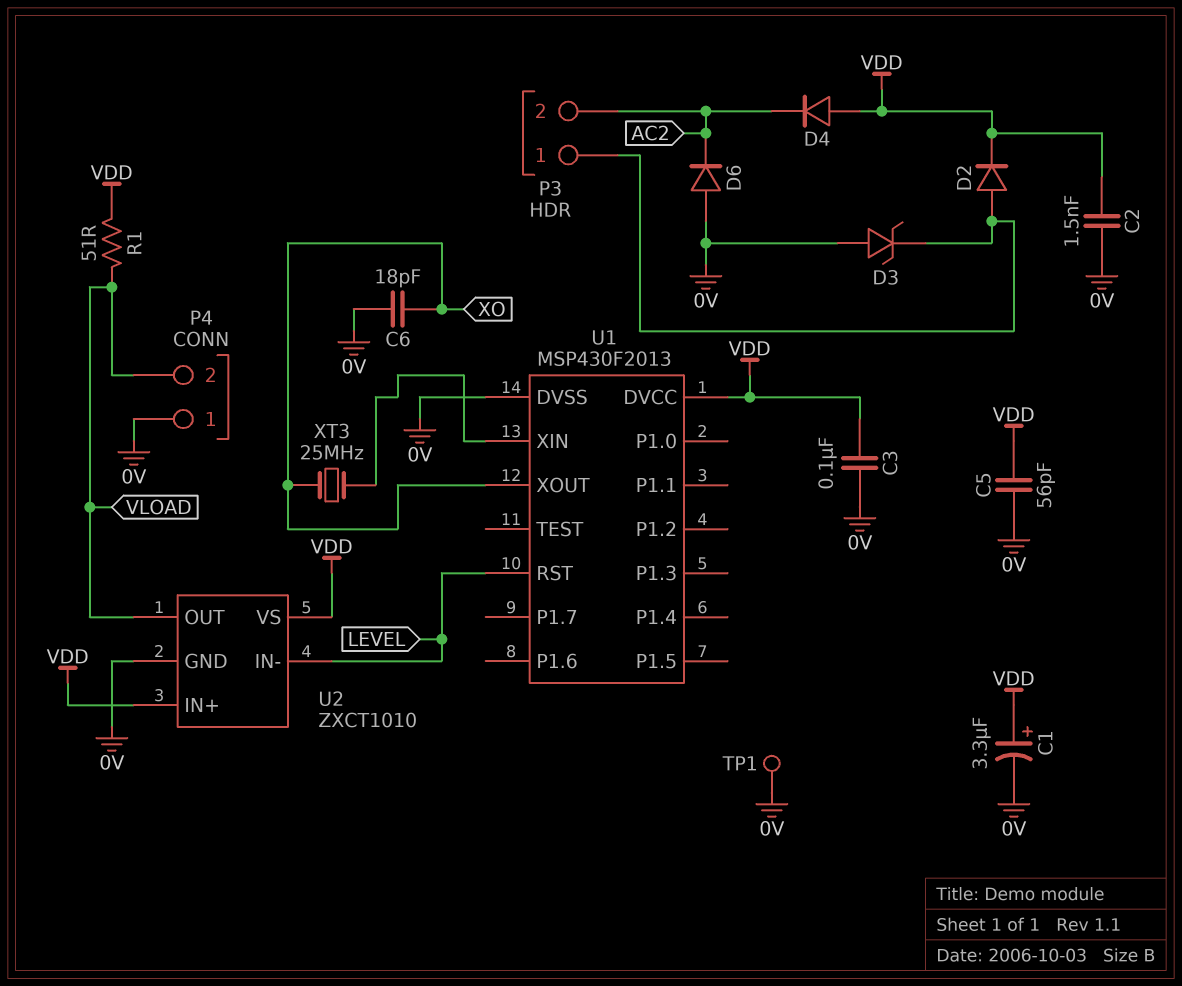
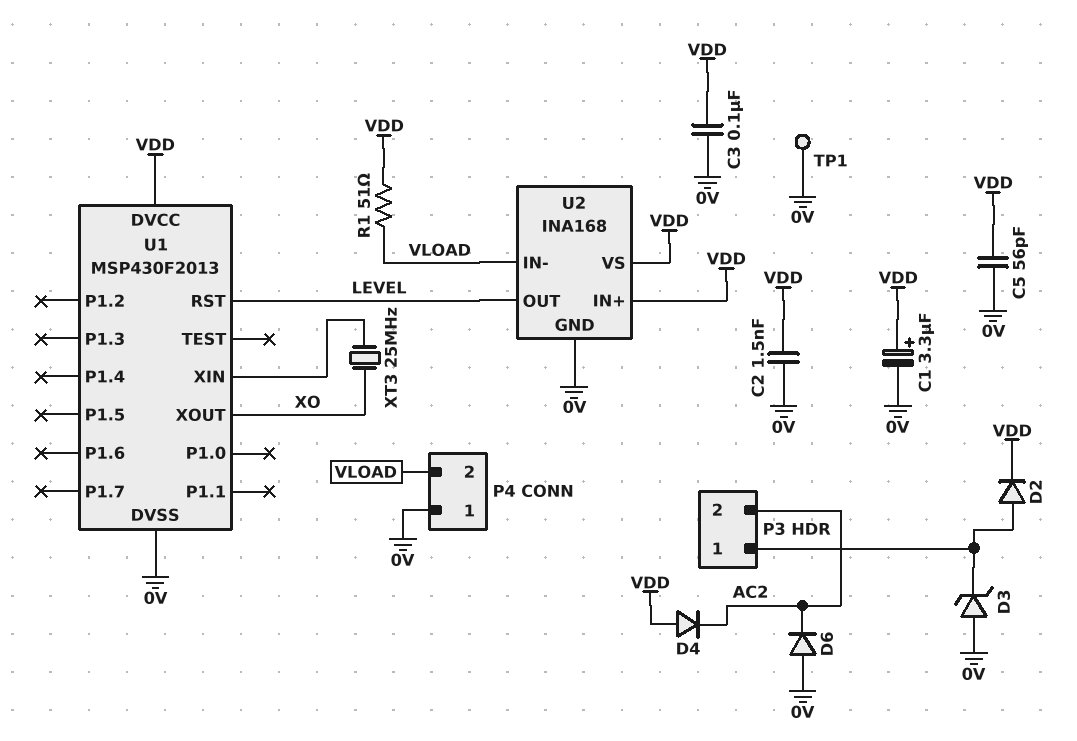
C6: 18pF (0V, XO) -> none
U2: ZXCT1010 -> INA168
U2 pin IN-: LEVEL -> VLOAD
U2 pin OUT: VLOAD -> LEVEL

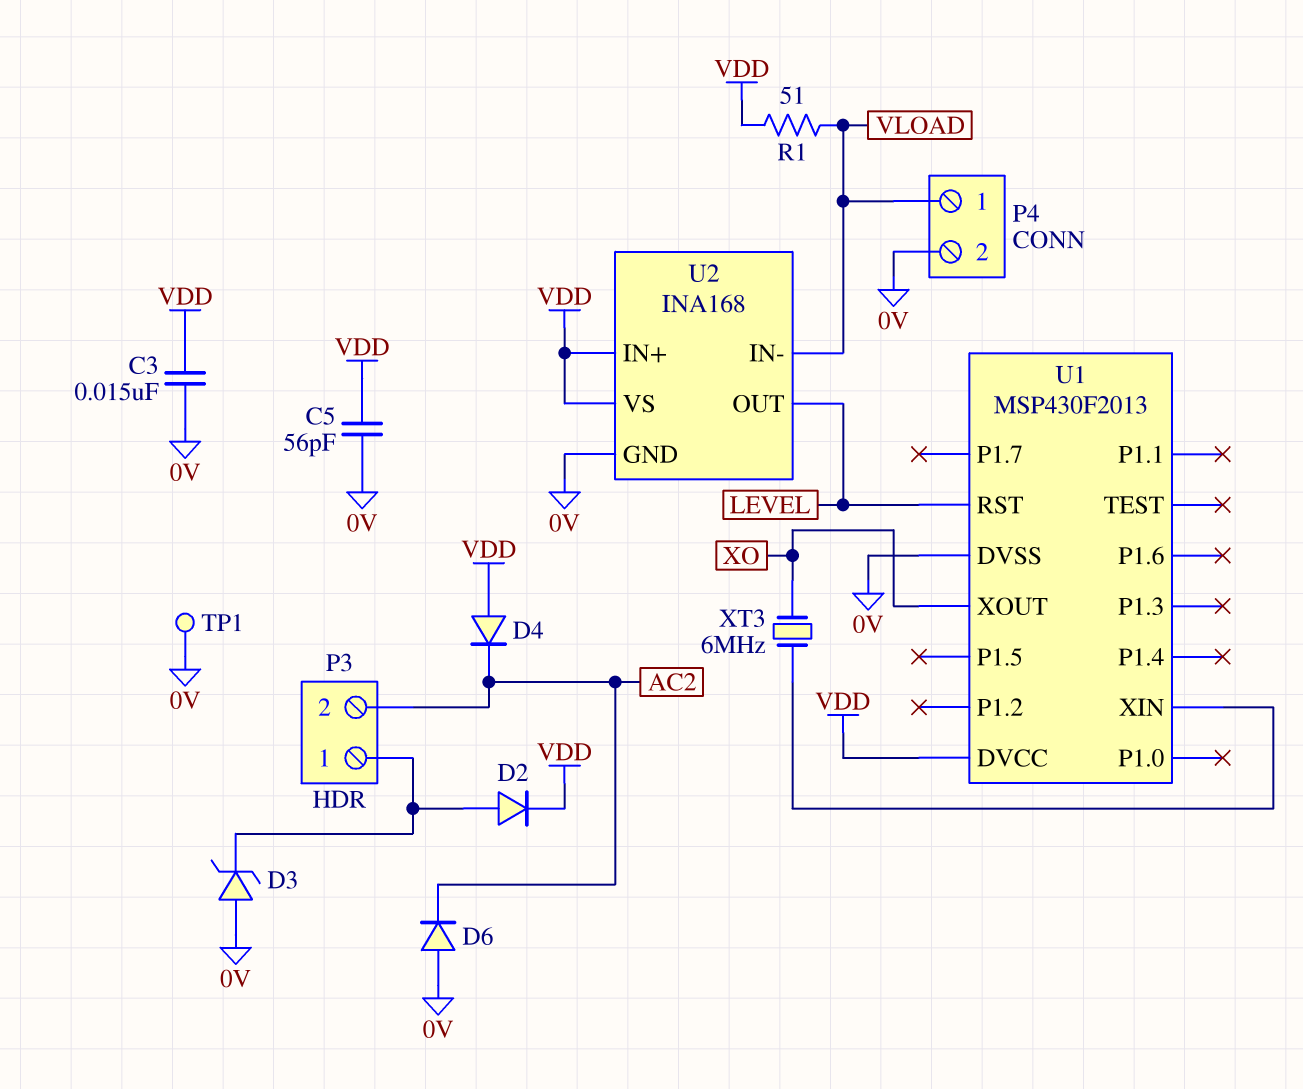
C1: 3.3uF (plus VDD, minus 0V) -> none
C2: 1.5nF (0V, VDD) -> none
C3: 100nF (0V, VDD) -> 15nF (0V, VDD)
P4 pin 1: 0V -> VLOAD
P4 pin 2: VLOAD -> 0V
XT3: 25MHz (U1/XIN, XO) -> 6MHz (U1/XIN, XO)

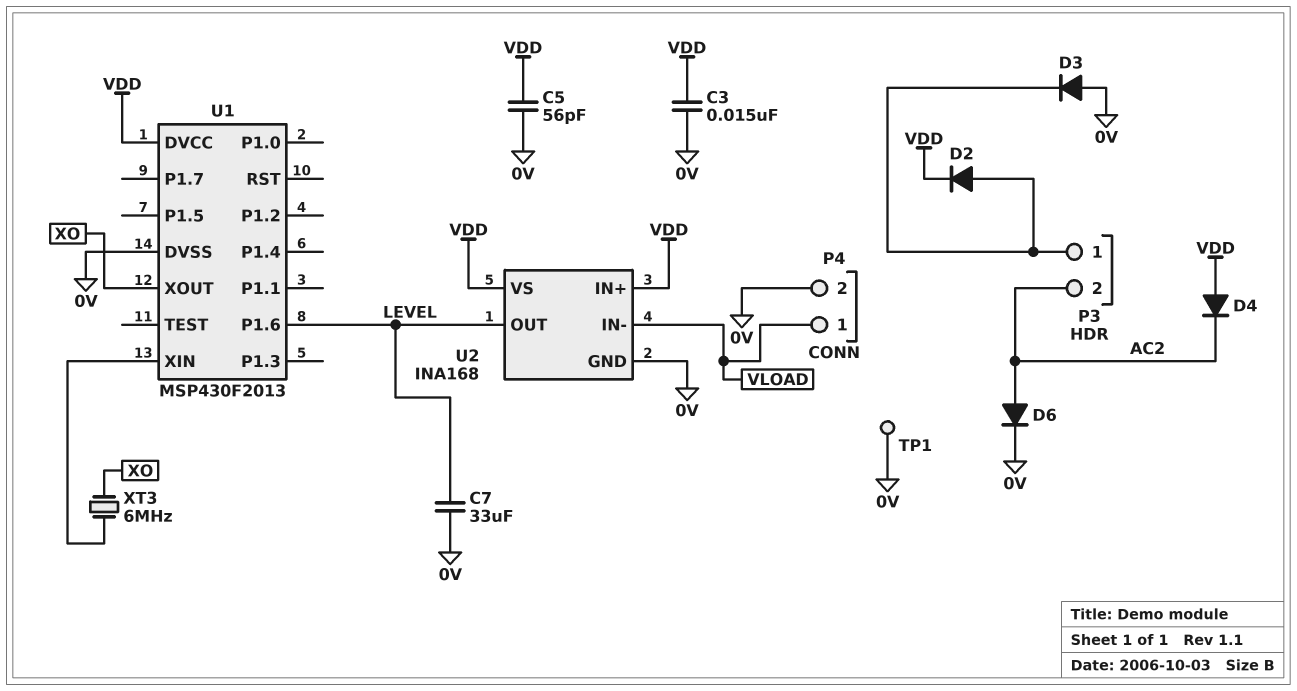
C7: none -> 33uF (0V, LEVEL)
D3: zener (A 0V, K P3/1) -> diode (A 0V, K P3/1)
D6: diode (A 0V, K AC2) -> diode (A AC2, K 0V)
R1: 51 (VDD, VLOAD) -> none
U1 pin P1.6: none -> LEVEL
U1 pin RST: LEVEL -> none

